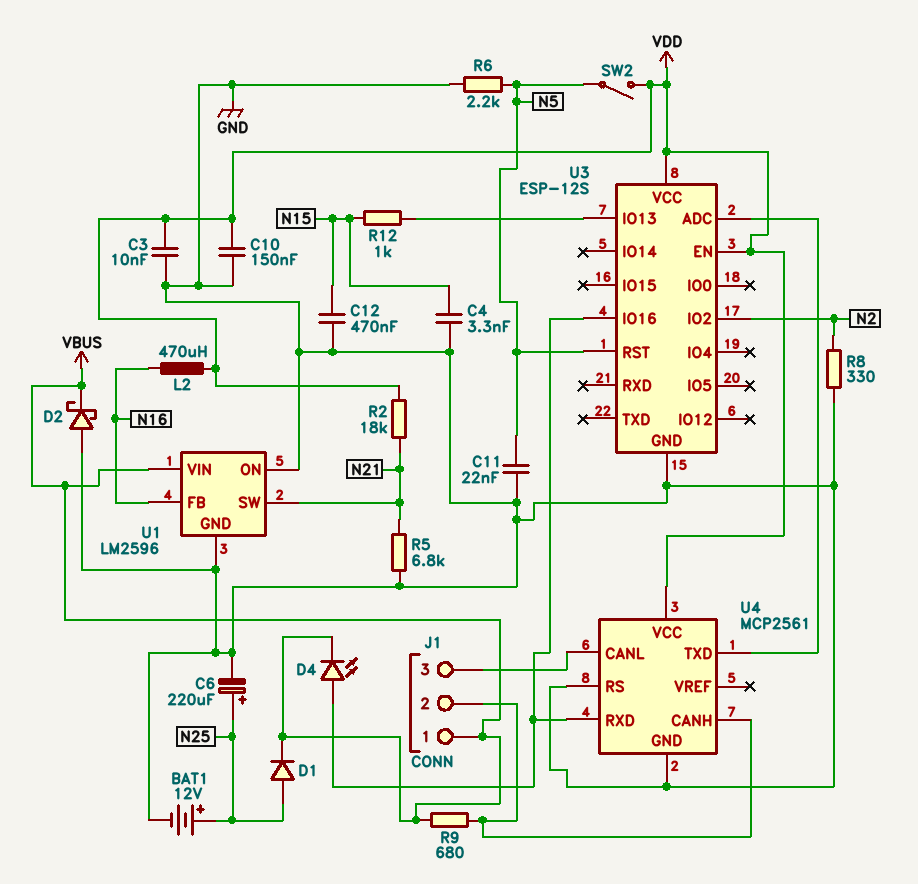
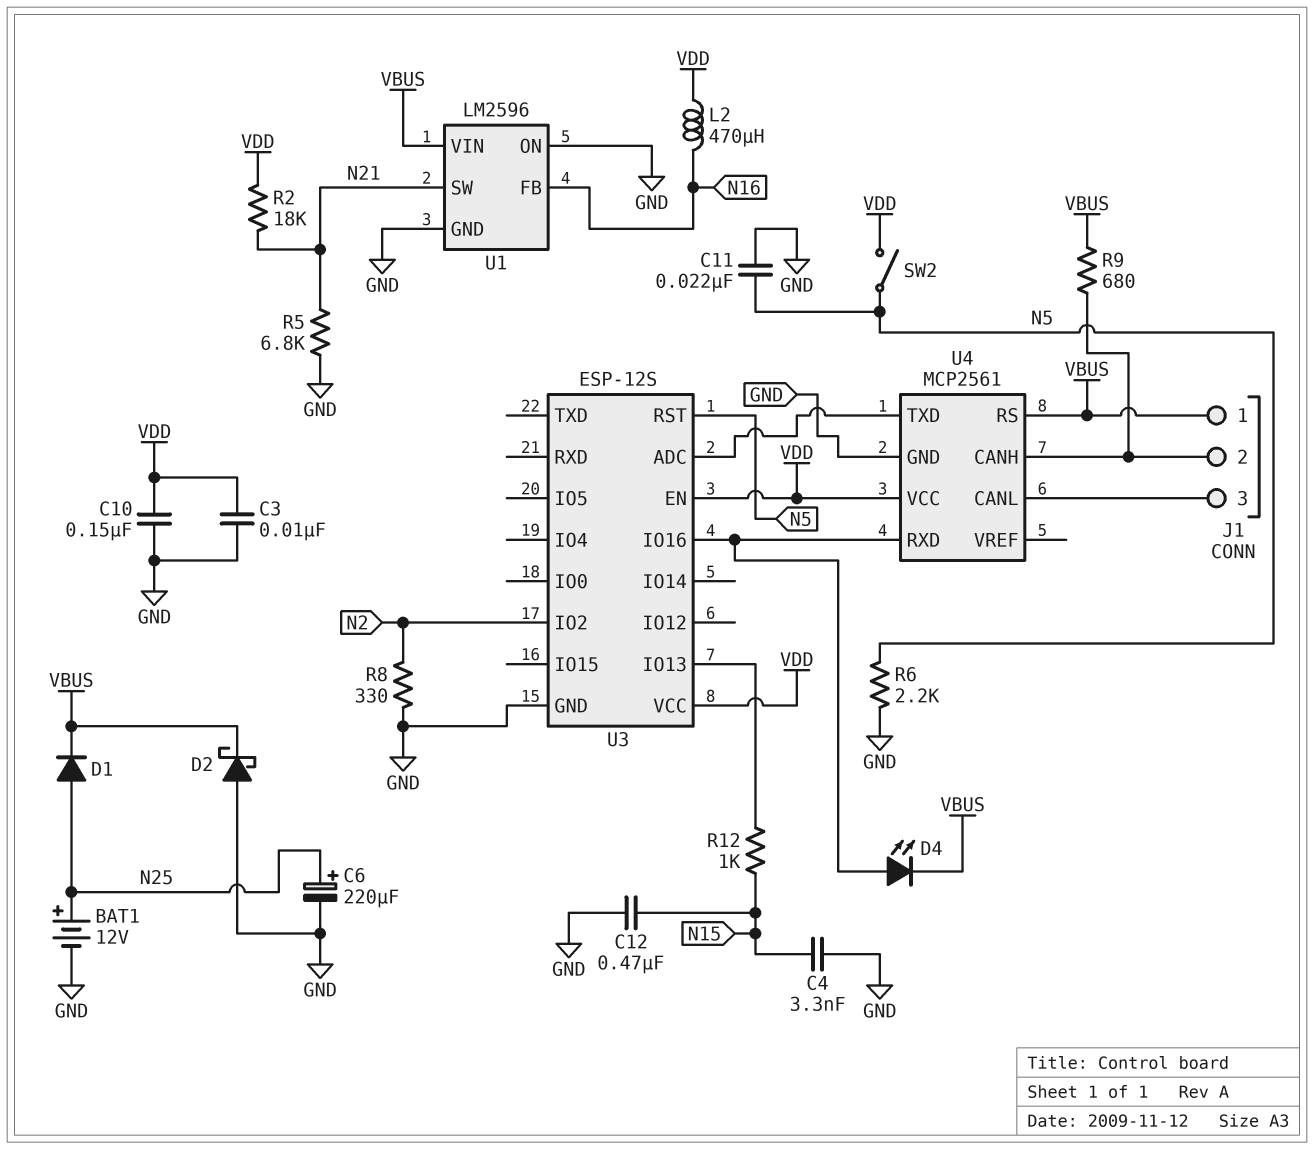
U4 pin RS: GND -> VBUS

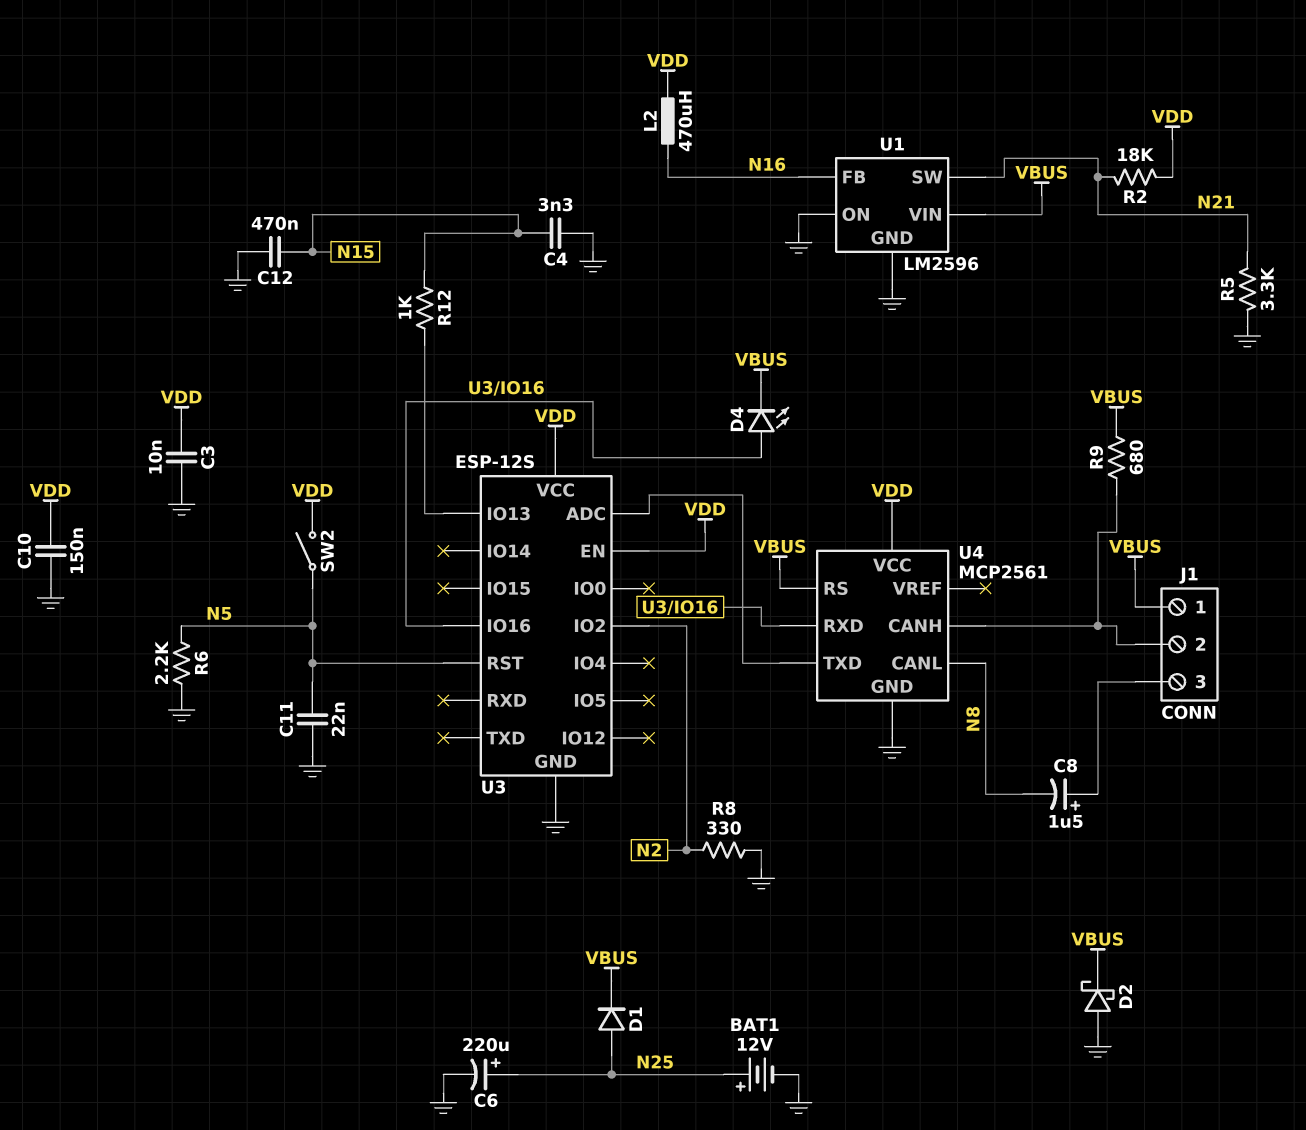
C8: none -> 1.5uF (plus J1/3, minus N8)
R5: 6.8k (GND, N21) -> 3.3k (GND, N21)
U4 pin CANL: J1/3 -> N8

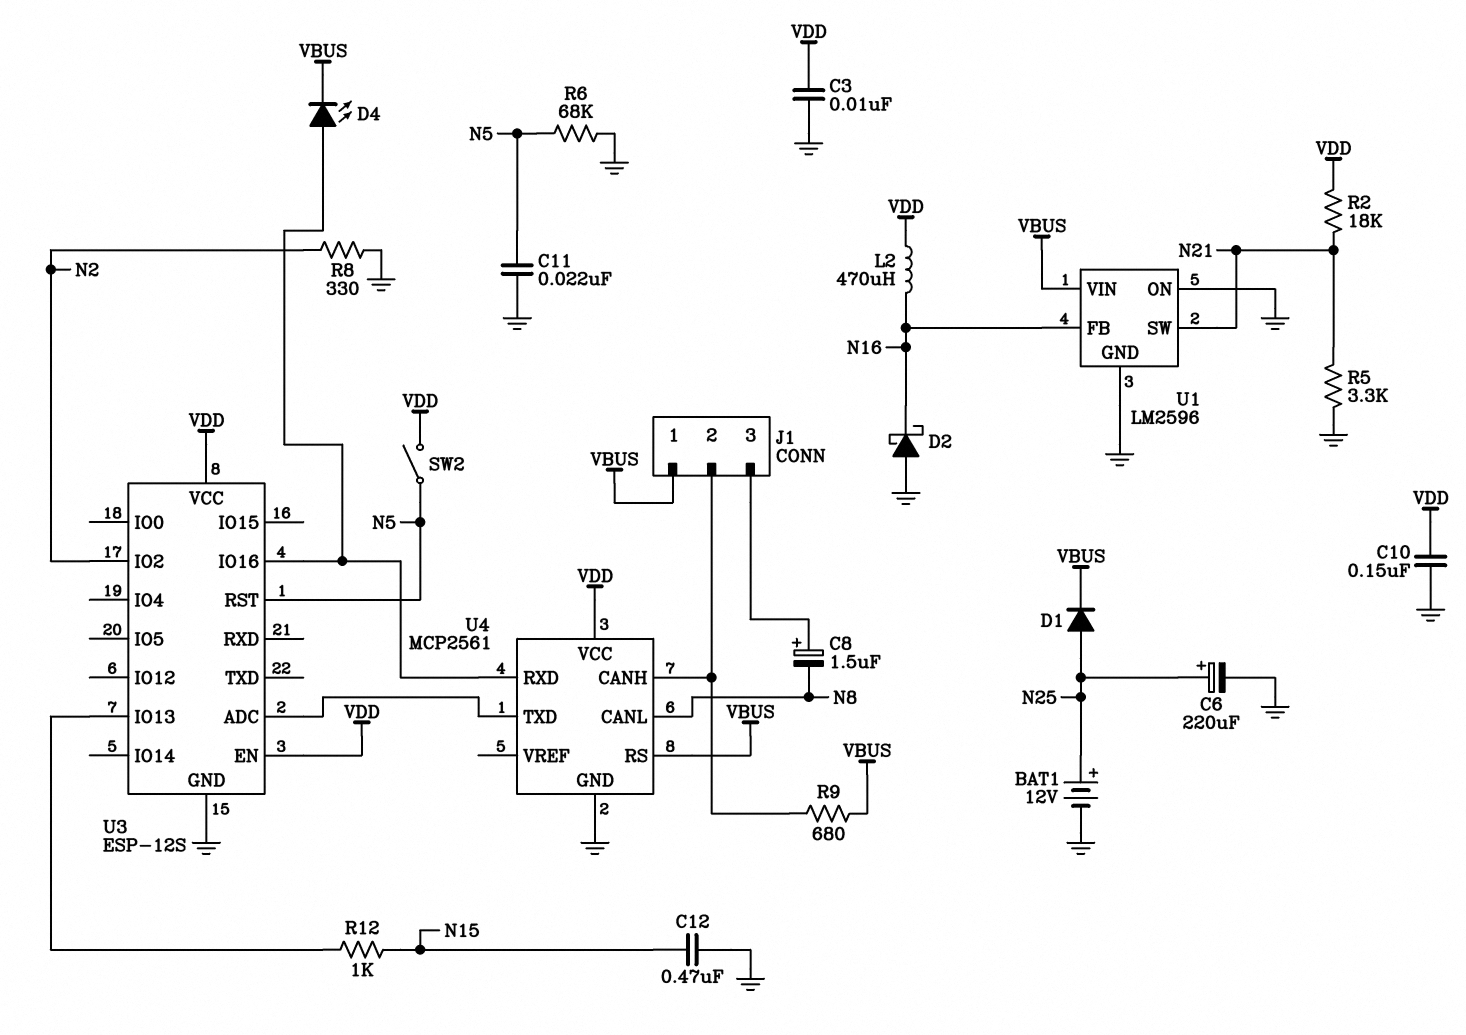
C4: 3.3nF (GND, N15) -> none
D2: schottky (A GND, K VBUS) -> schottky (A GND, K N16)
R6: 2.2k (GND, N5) -> 68k (GND, N5)

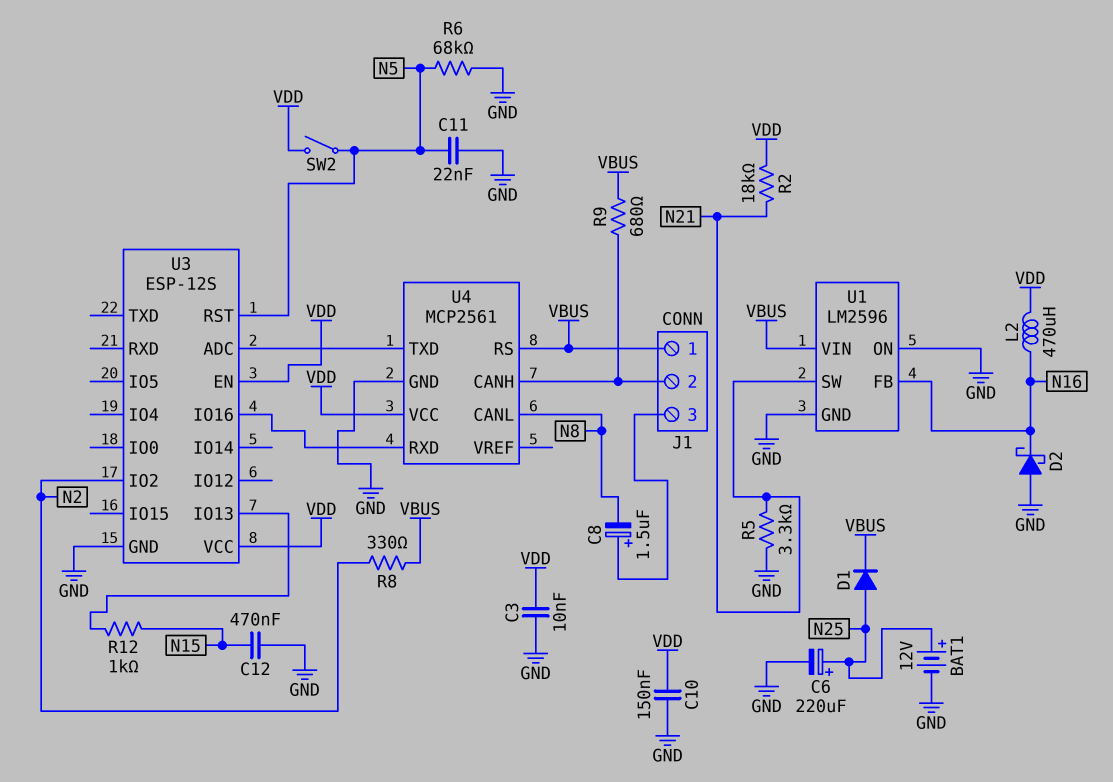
D4: LED (A U3/IO16, K VBUS) -> none
R8: 330 (GND, N2) -> 330 (N2, VBUS)

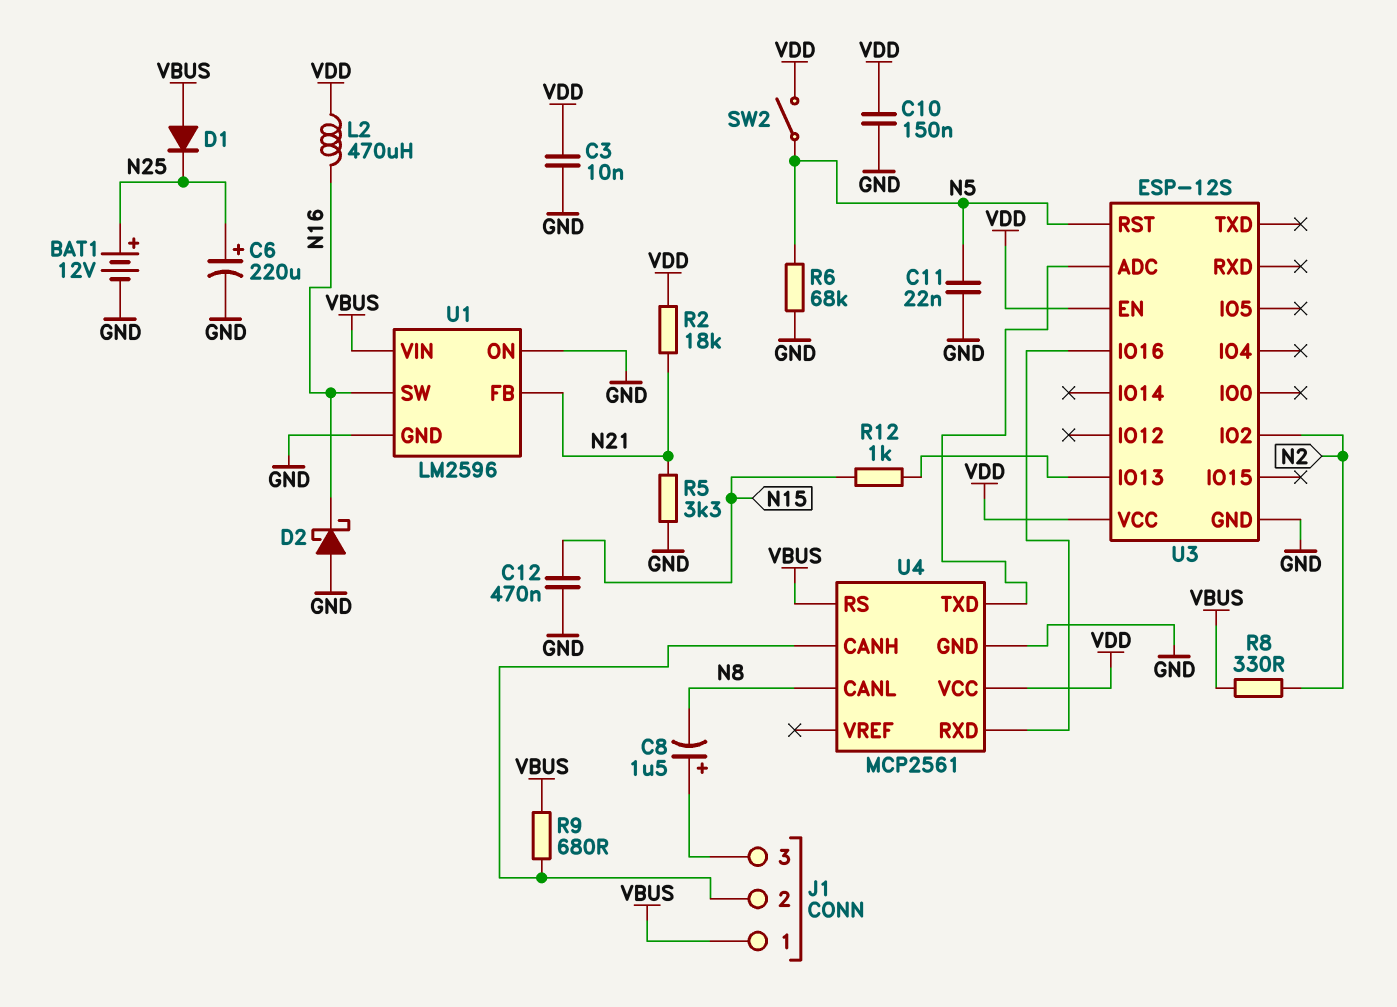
D1: diode (A N25, K VBUS) -> diode (A VBUS, K N25)
U1 pin FB: N16 -> N21
U1 pin SW: N21 -> N16

